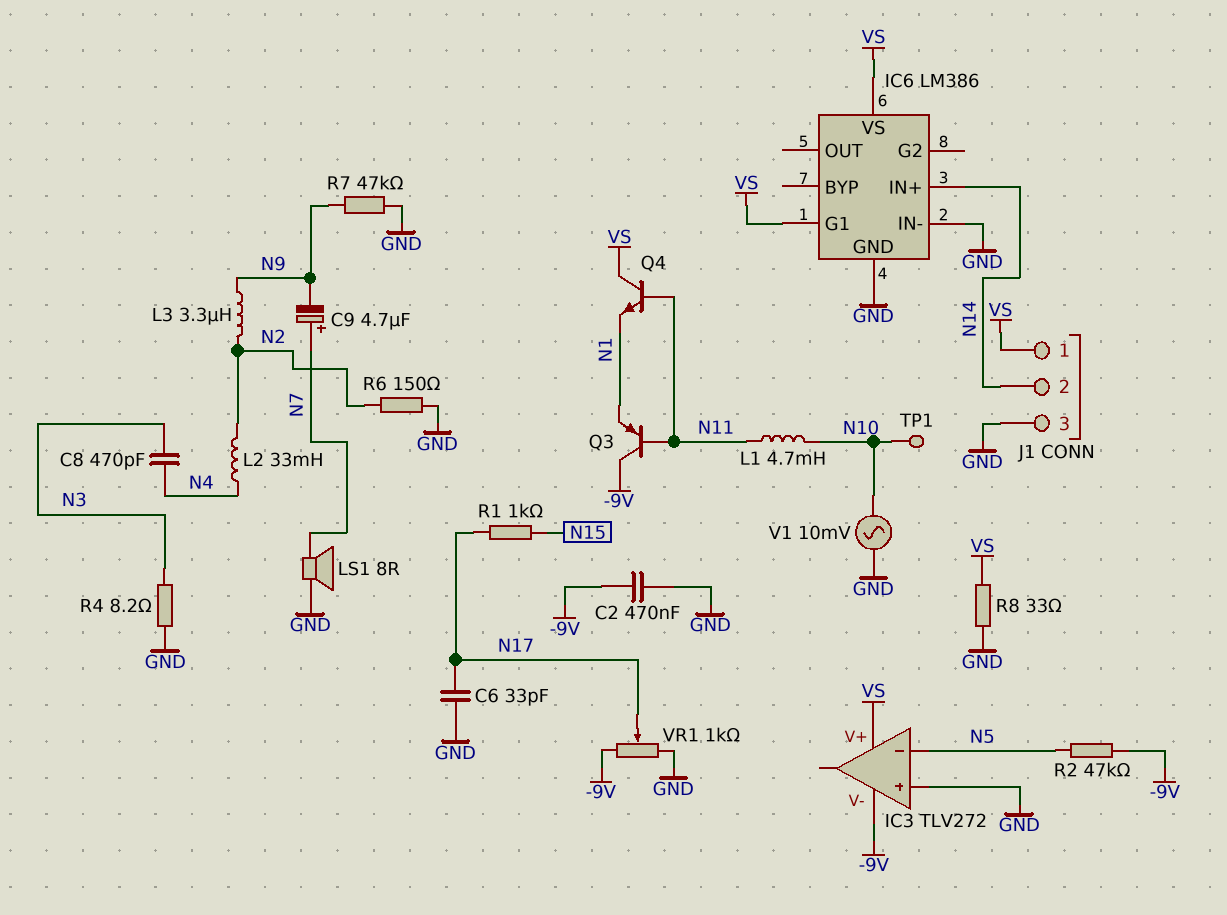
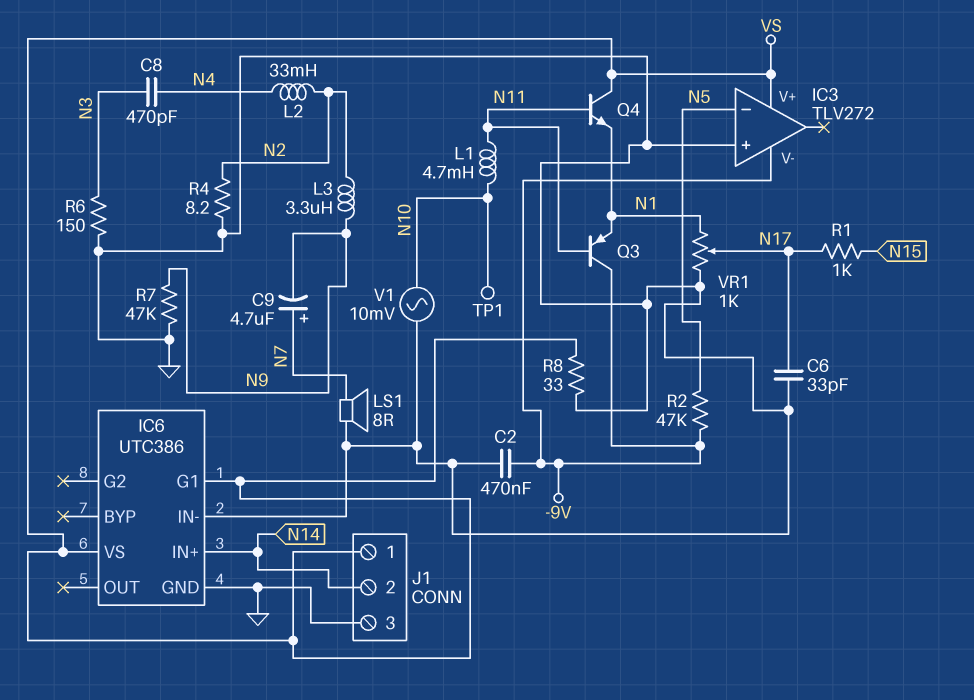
IC6: LM386 -> UTC386
R4: 8.2 (GND, N3) -> 8.2 (GND, N2)
R6: 150 (GND, N2) -> 150 (GND, N3)
VR1: 1k (-9V, GND, wiper N17) -> 1k (GND, N1, wiper N17)

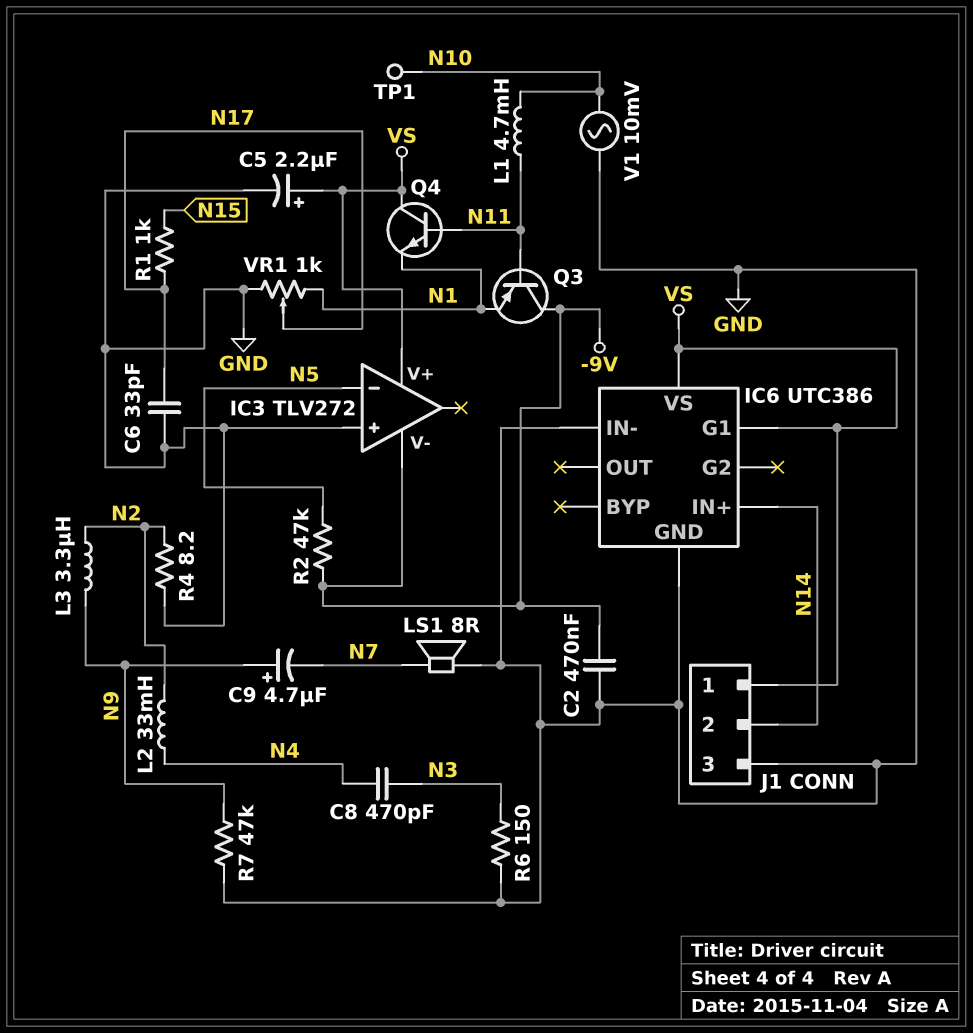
C5: none -> 2.2uF (plus VS, minus GND)
C9: 4.7uF (plus N7, minus N9) -> 4.7uF (plus N9, minus N7)
R8: 33 (GND, VS) -> none

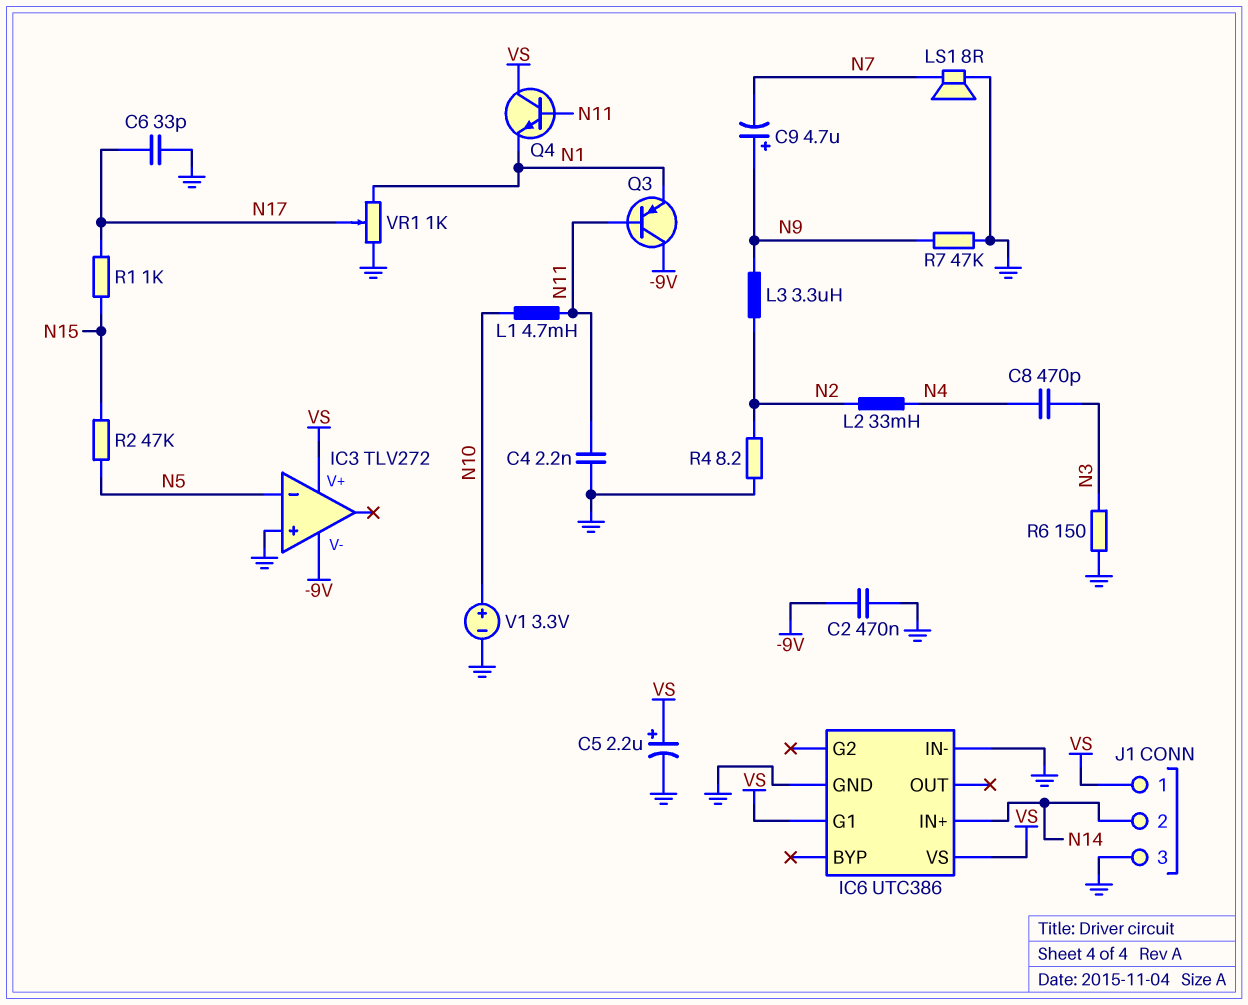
C4: none -> 2.2nF (GND, N11)
R2: 47k (-9V, N5) -> 47k (N5, N15)
TP1: test point (N10) -> none
V1: AC 10mV (GND, N10) -> 3.3V (plus N10, minus GND)

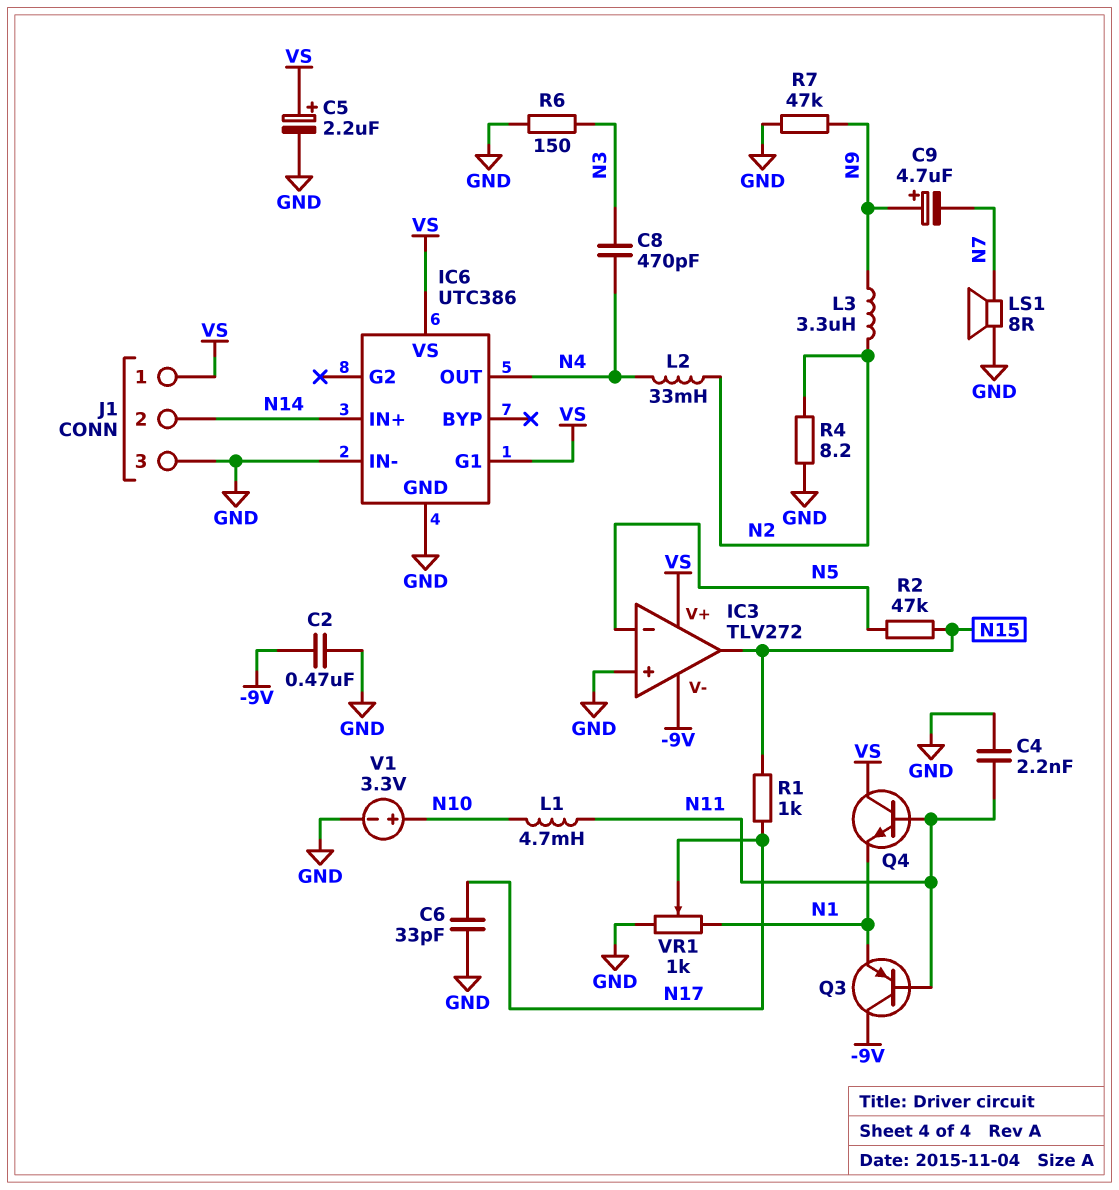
IC3 pin out: none -> N15
IC6 pin OUT: none -> N4

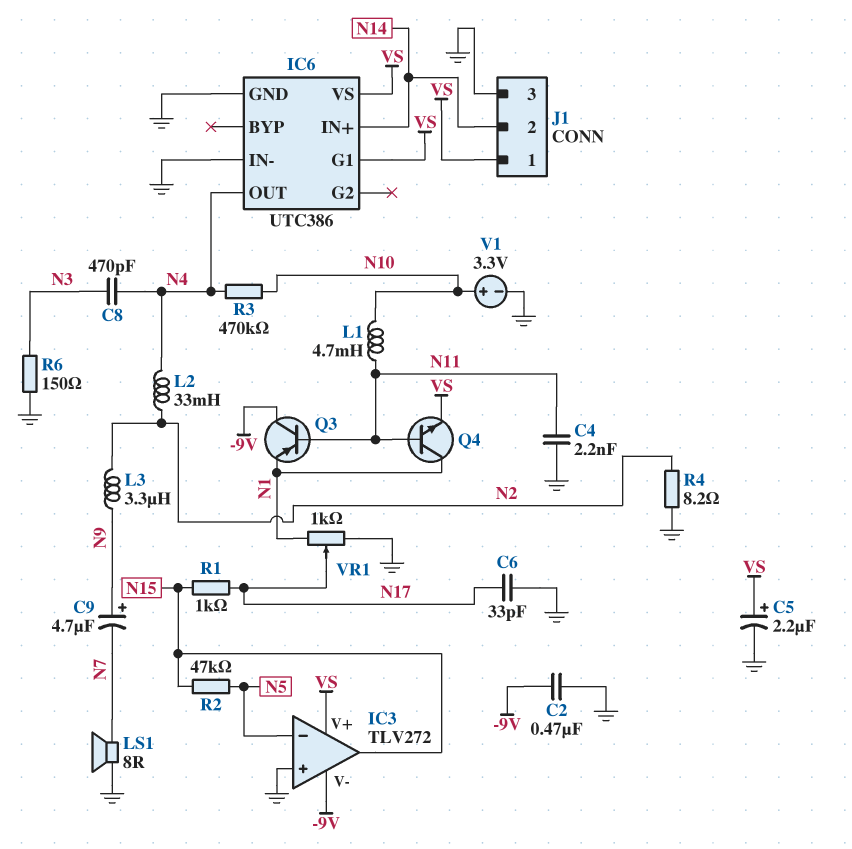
Q4: NPN (B N11, C VS, E N1) -> NPN (B N11, C N1, E VS)
R3: none -> 470k (N4, N10)
R7: 47k (GND, N9) -> none

